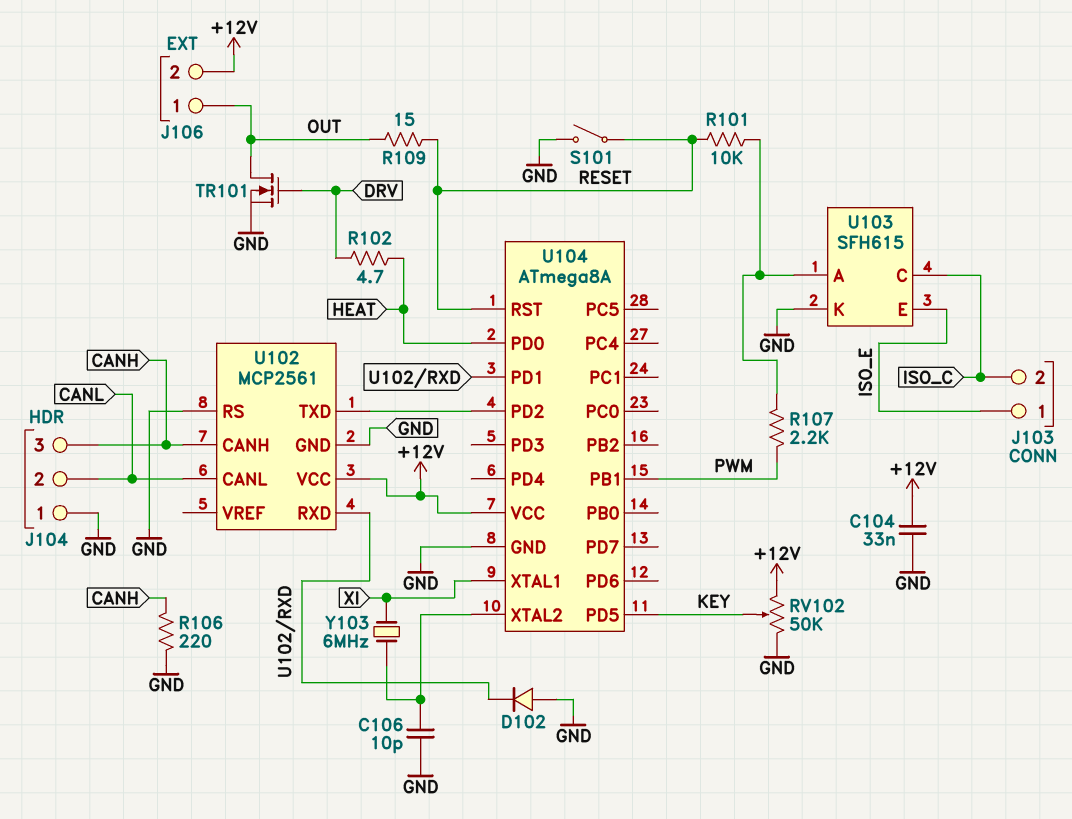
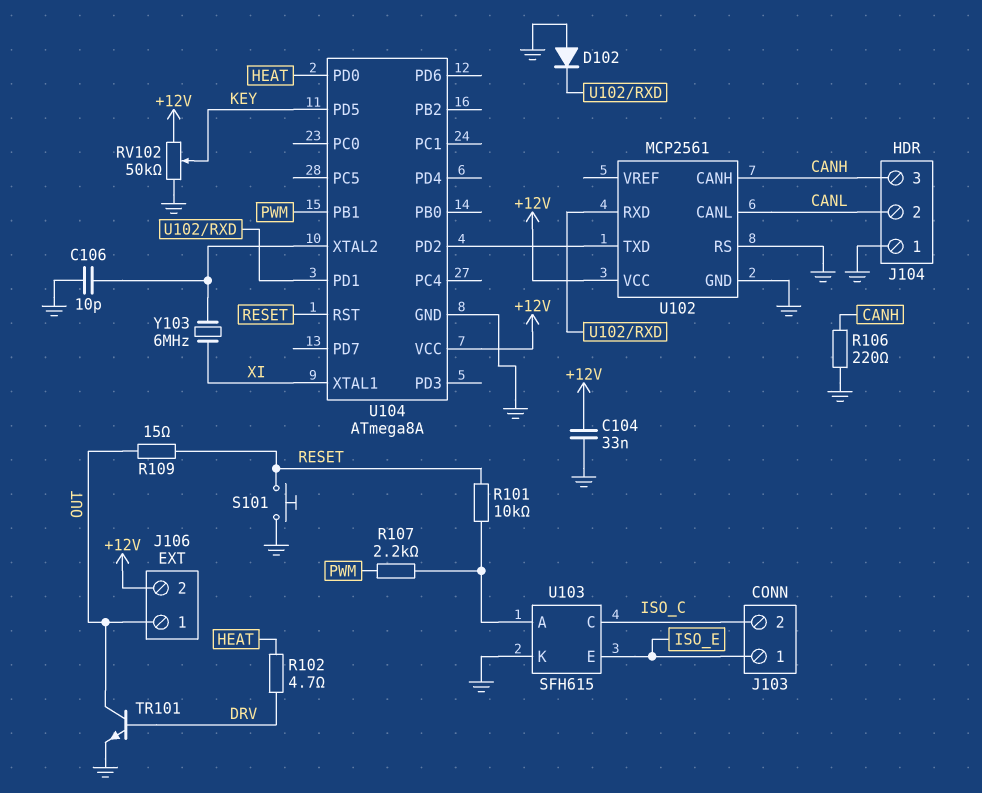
S101: switch (GND, RESET) -> button (GND, RESET)
TR101: NMOS (G DRV, D OUT, S GND) -> NPN (B DRV, C OUT, E GND)

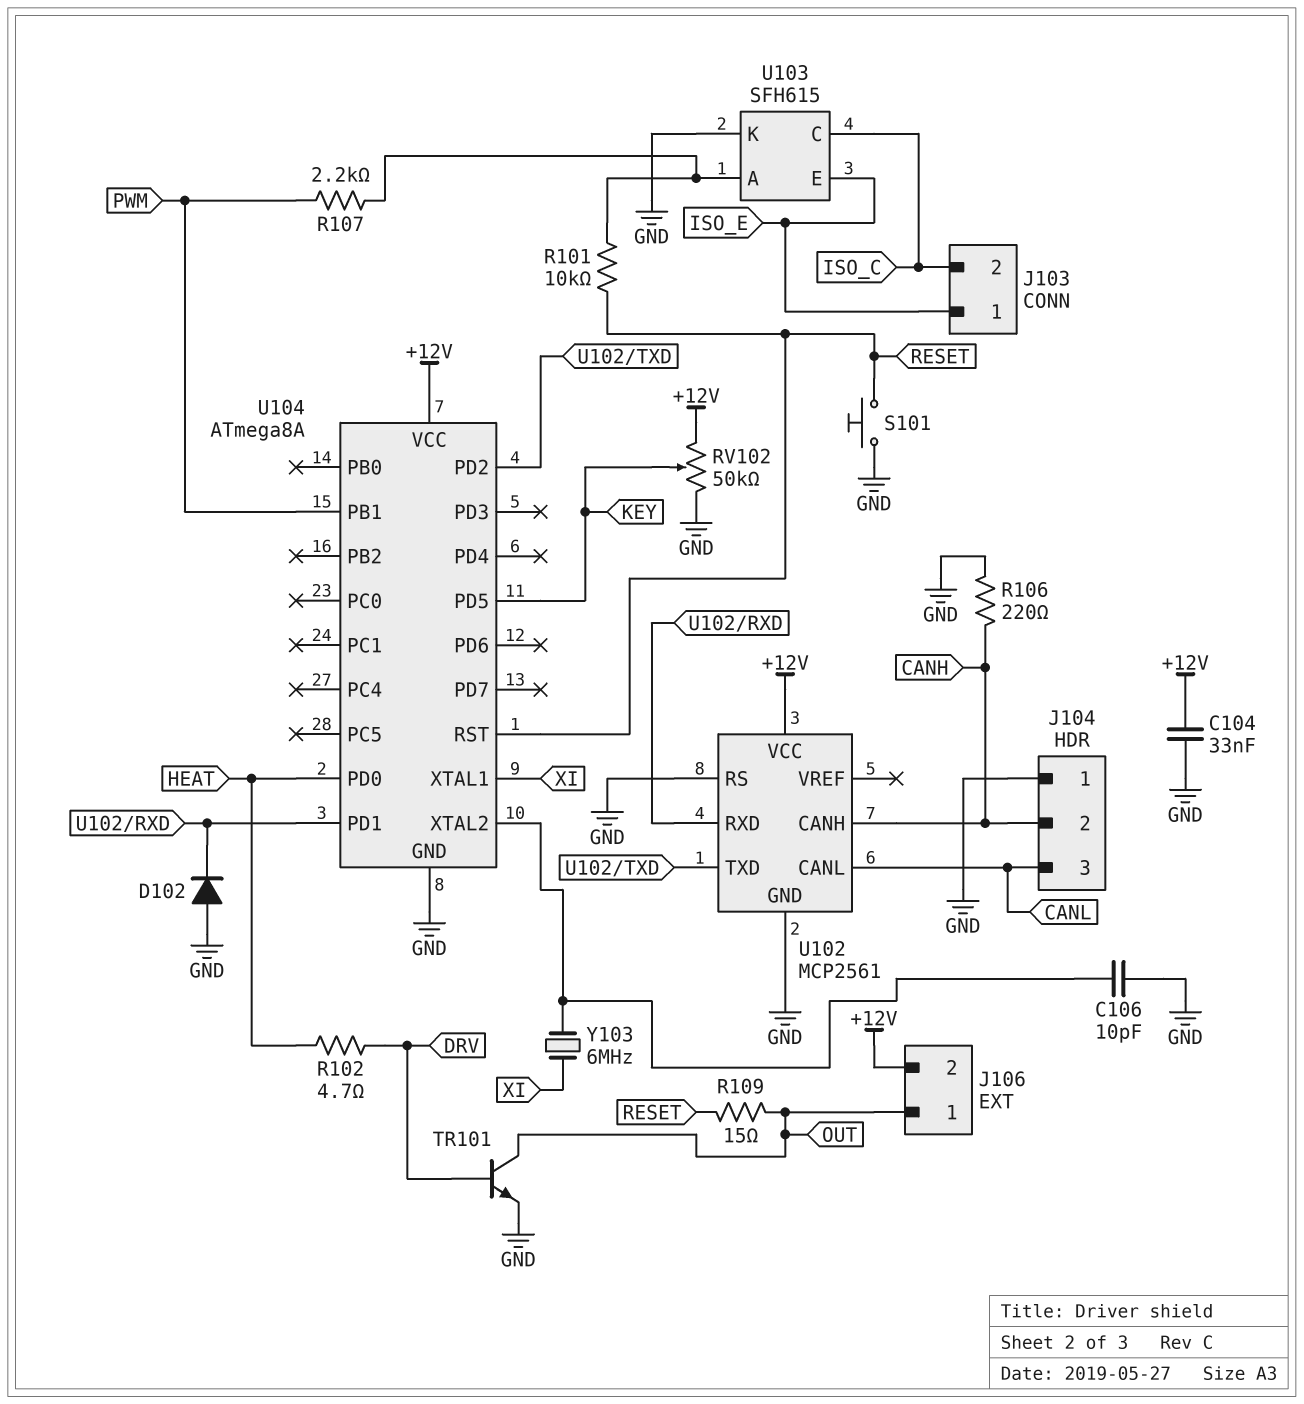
J104 pin 2: CANL -> CANH
J104 pin 3: CANH -> CANL

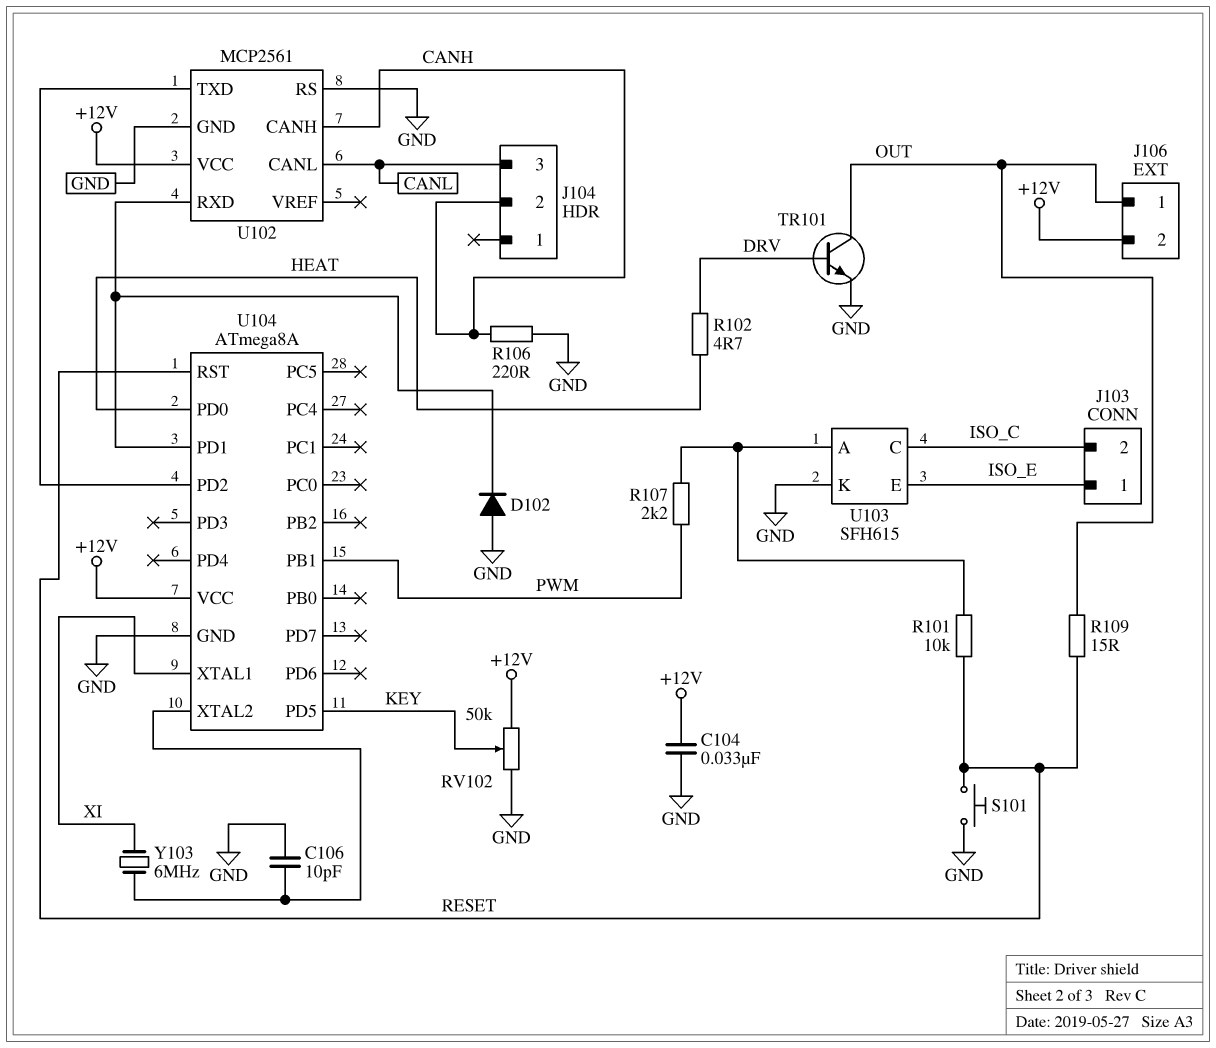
J104 pin 1: GND -> none

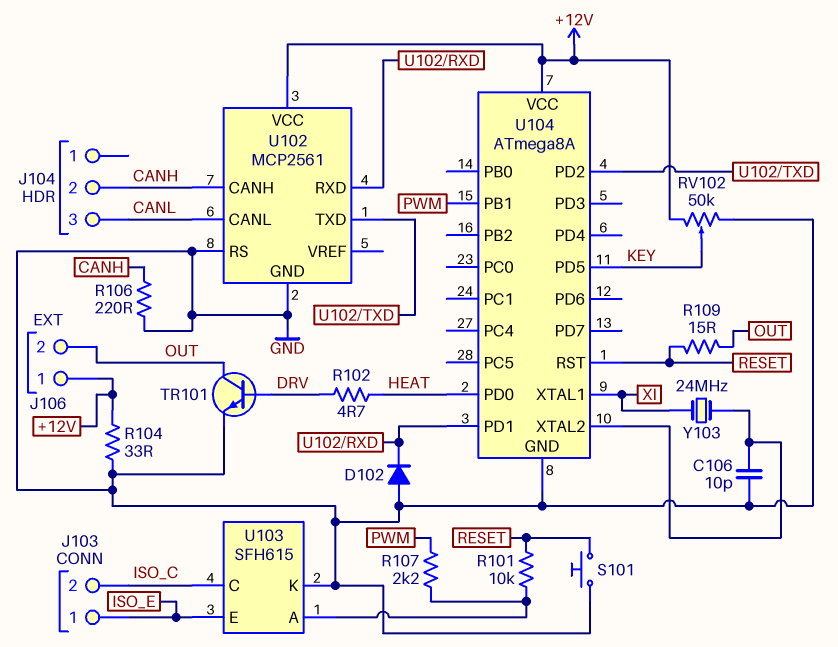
C104: 33nF (+12V, GND) -> none
J106 pin 1: OUT -> +12V
J106 pin 2: +12V -> OUT
R104: none -> 33 (+12V, GND)
Y103: 6MHz (U104/XTAL2, XI) -> 24MHz (U104/XTAL2, XI)

